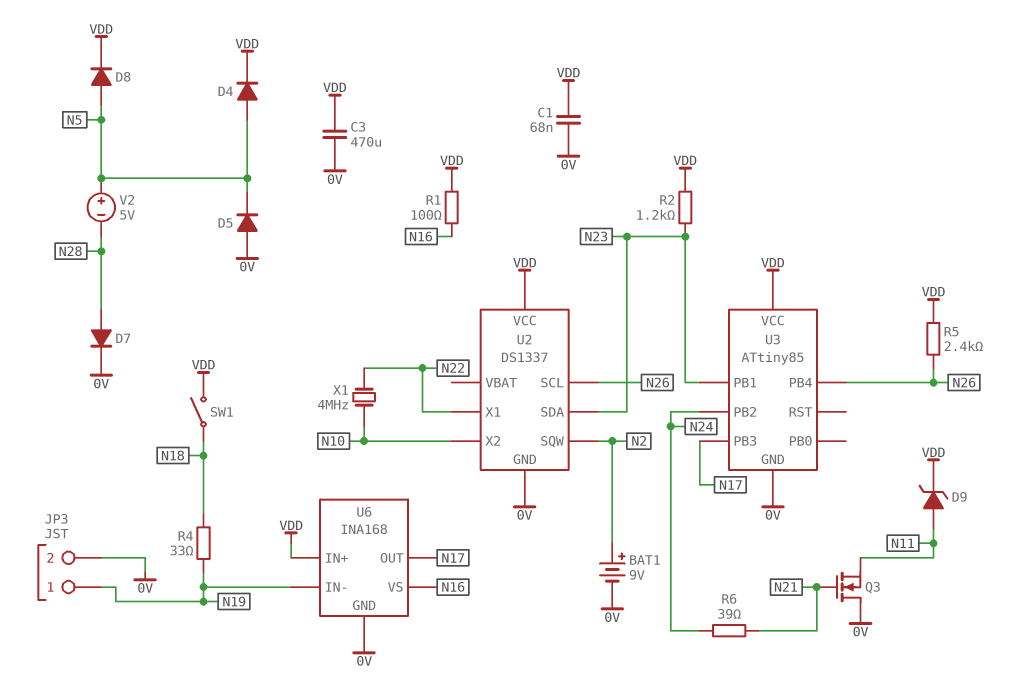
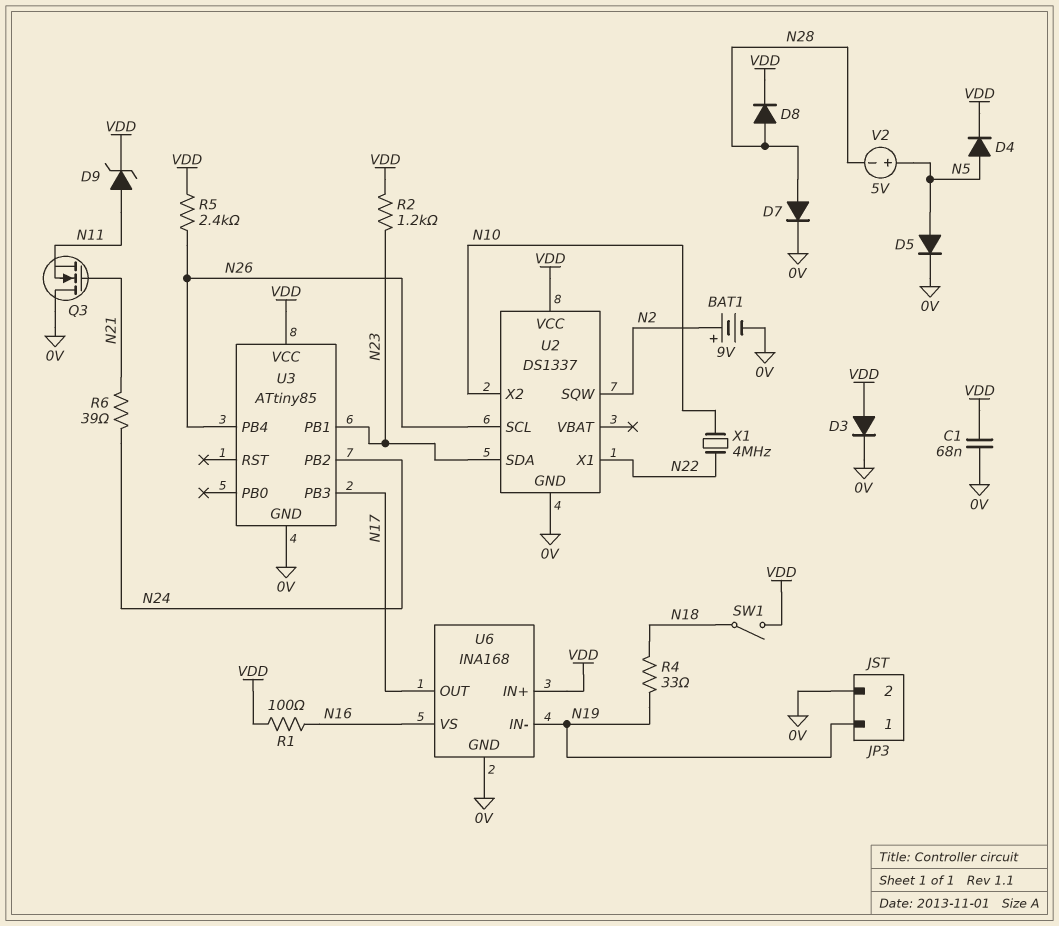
C3: 470uF (0V, VDD) -> none
D3: none -> diode (A VDD, K 0V)
D5: diode (A 0V, K N5) -> diode (A N5, K 0V)
D8: diode (A N5, K VDD) -> diode (A N28, K VDD)

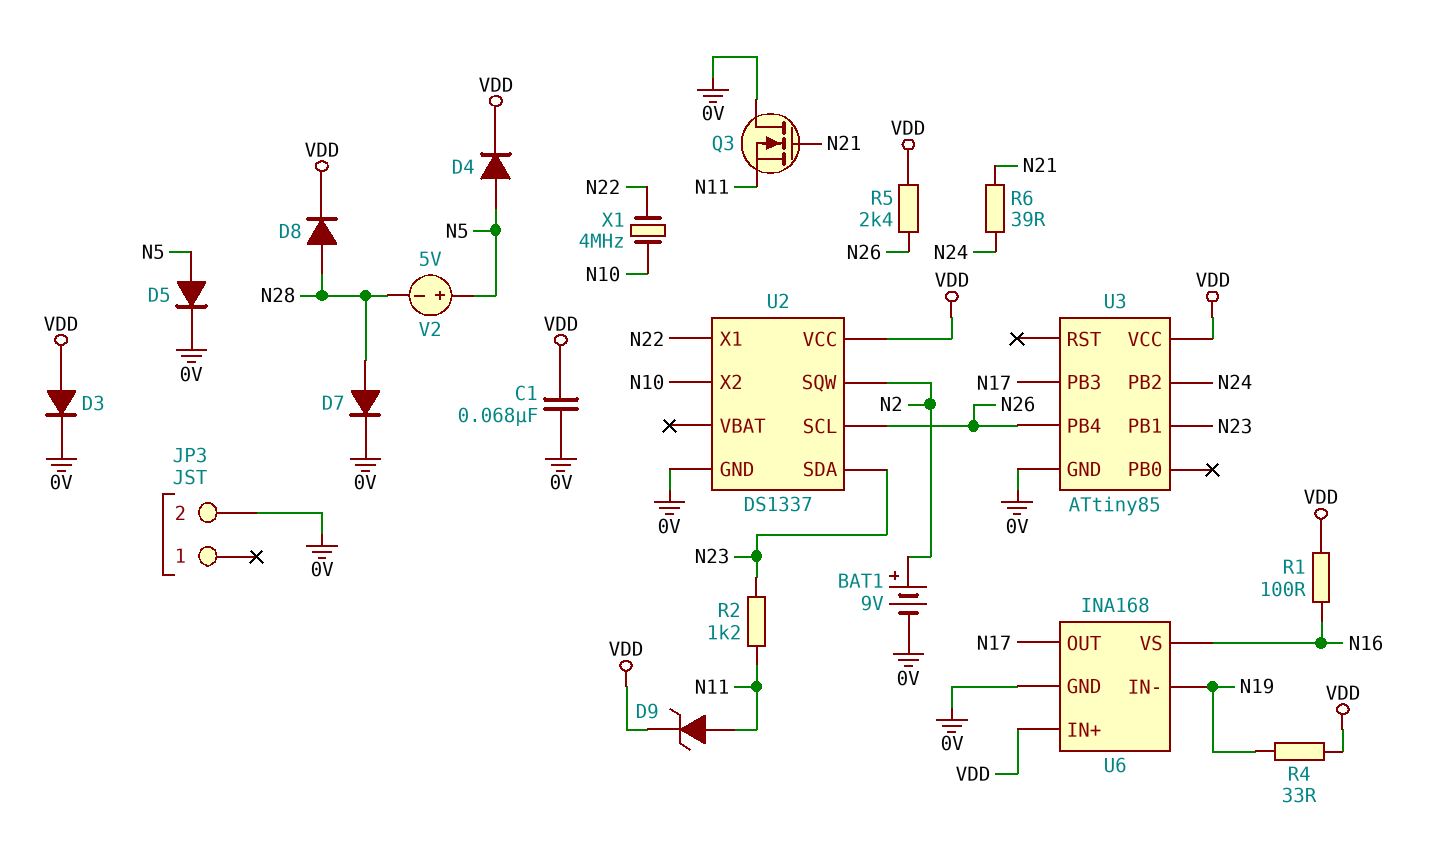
JP3 pin 1: N19 -> none
R2: 1.2k (N23, VDD) -> 1.2k (N11, N23)
R4: 33 (N18, N19) -> 33 (N19, VDD)
SW1: switch (N18, VDD) -> none

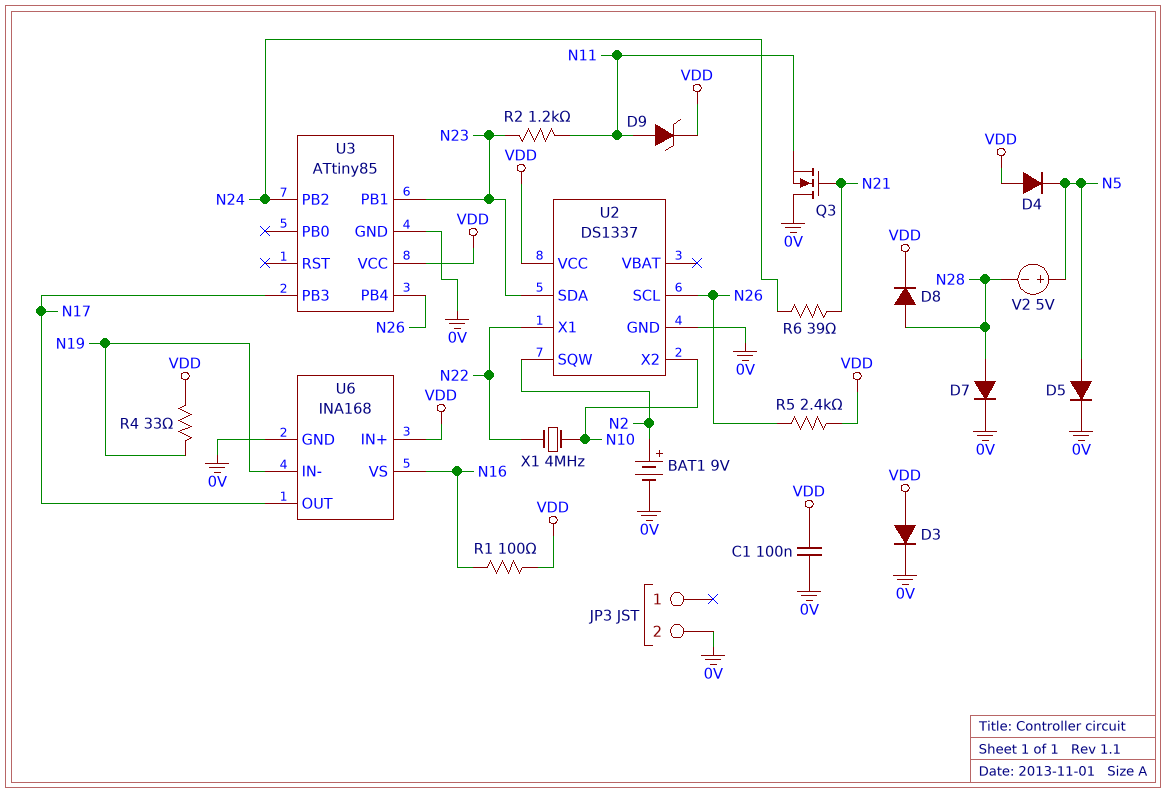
C1: 68nF (0V, VDD) -> 100nF (0V, VDD)
D4: diode (A N5, K VDD) -> diode (A VDD, K N5)

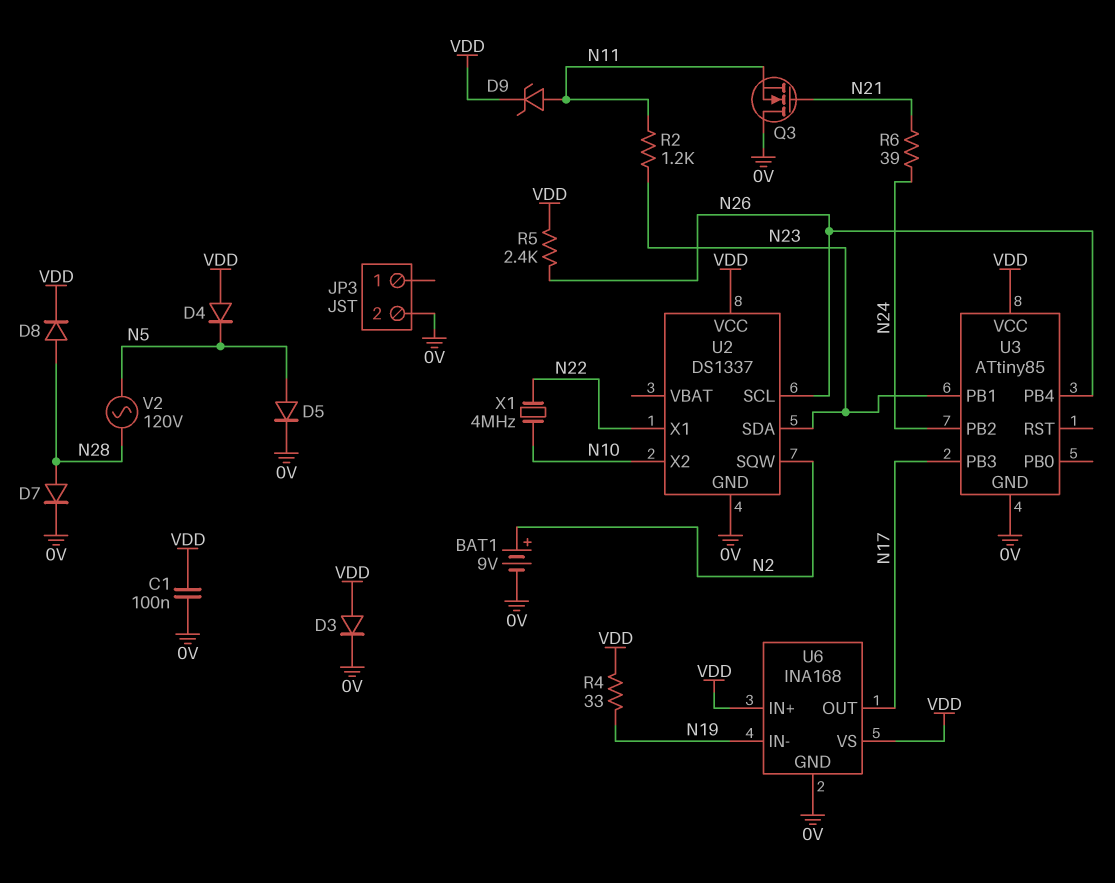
R1: 100 (N16, VDD) -> none
U6 pin VS: N16 -> VDD
V2: 5V (plus N5, minus N28) -> AC 120V (N5, N28)

